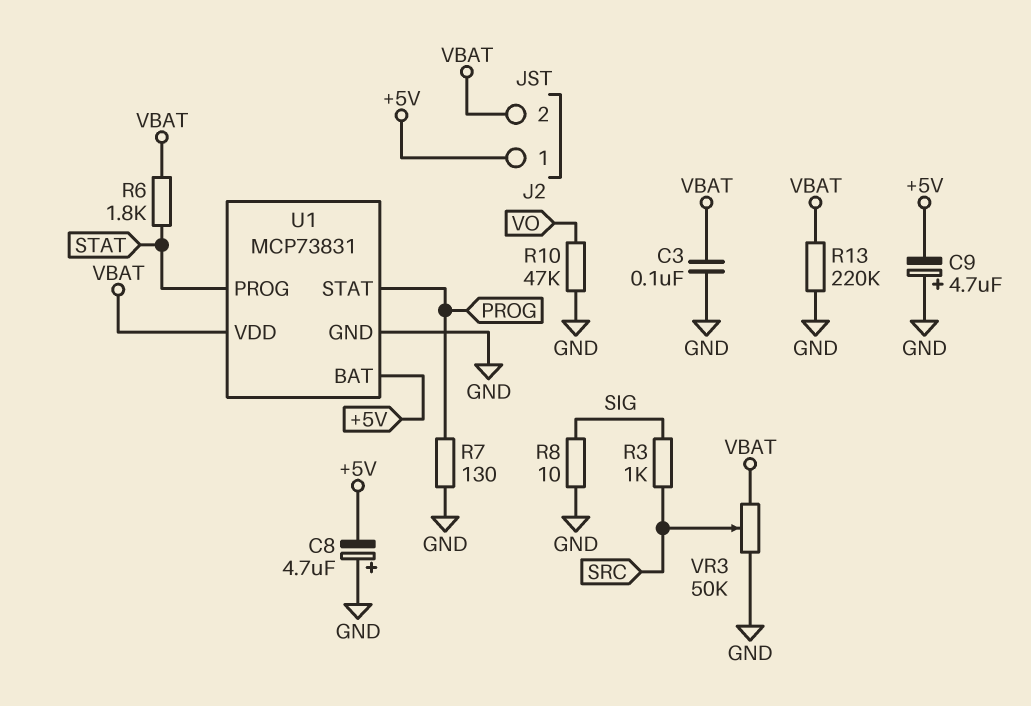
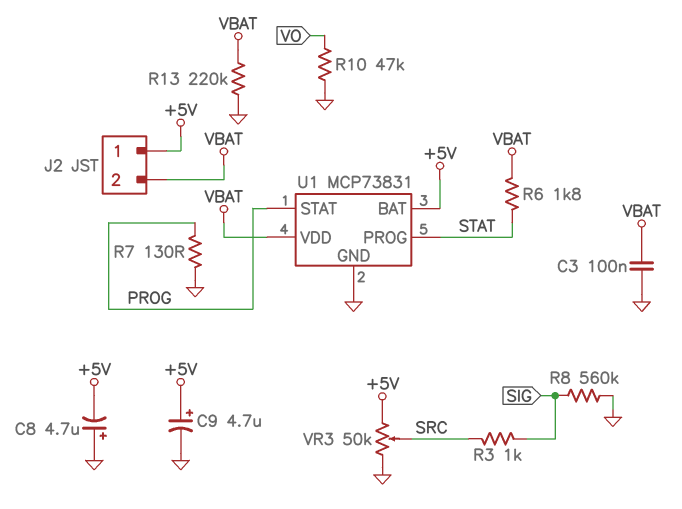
C9: 4.7uF (plus GND, minus +5V) -> 4.7uF (plus +5V, minus GND)
R8: 10 (GND, SIG) -> 560k (GND, SIG)
VR3: 50k (GND, VBAT, wiper SRC) -> 50k (+5V, GND, wiper SRC)

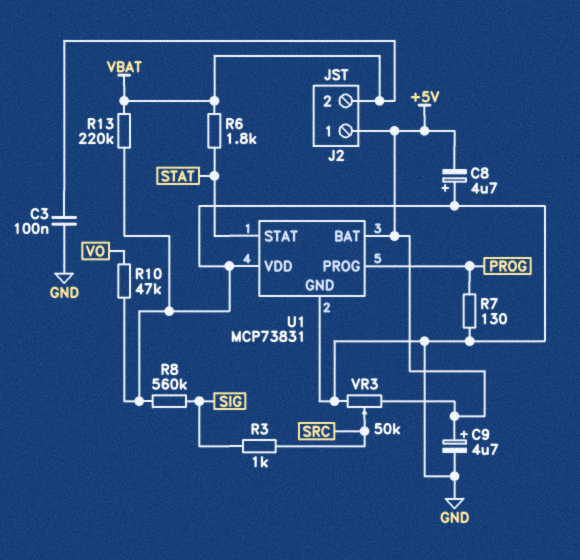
U1 pin PROG: STAT -> PROG
U1 pin STAT: PROG -> STAT
U1 pin VDD: VBAT -> GND

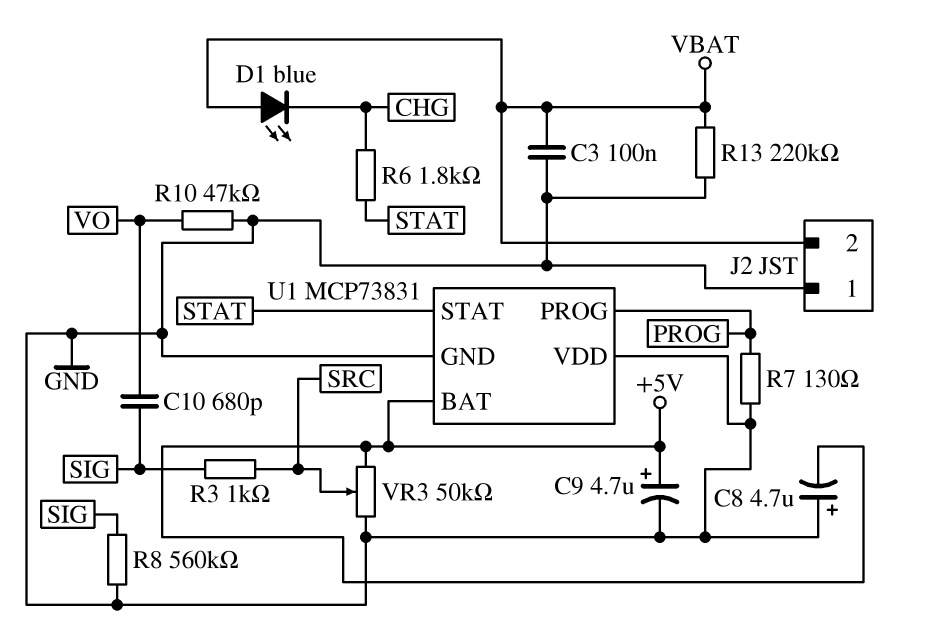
C10: none -> 680pF (SIG, VO)
D1: none -> LED blue (A VBAT, K CHG)
J2 pin 1: +5V -> GND
R6: 1.8k (STAT, VBAT) -> 1.8k (CHG, STAT)

